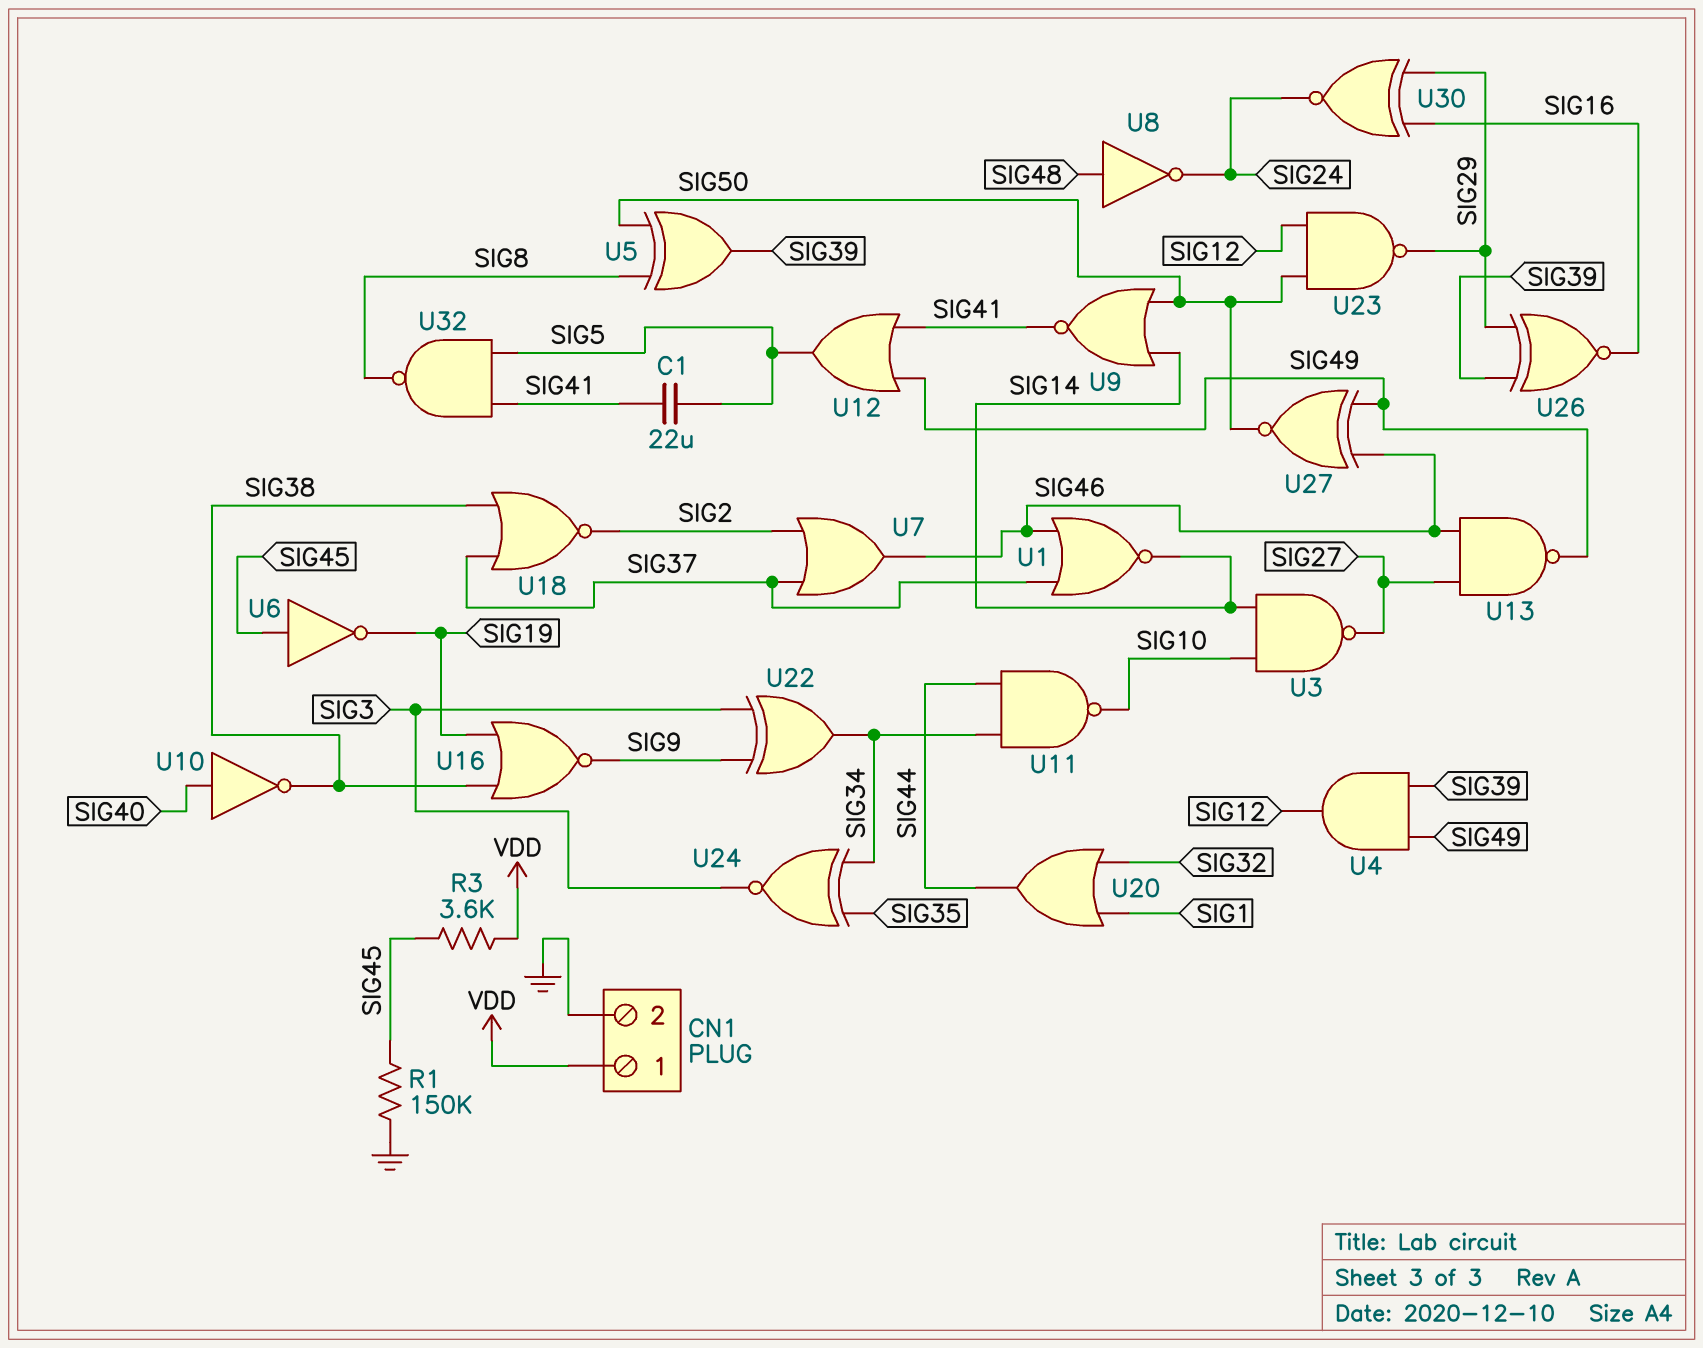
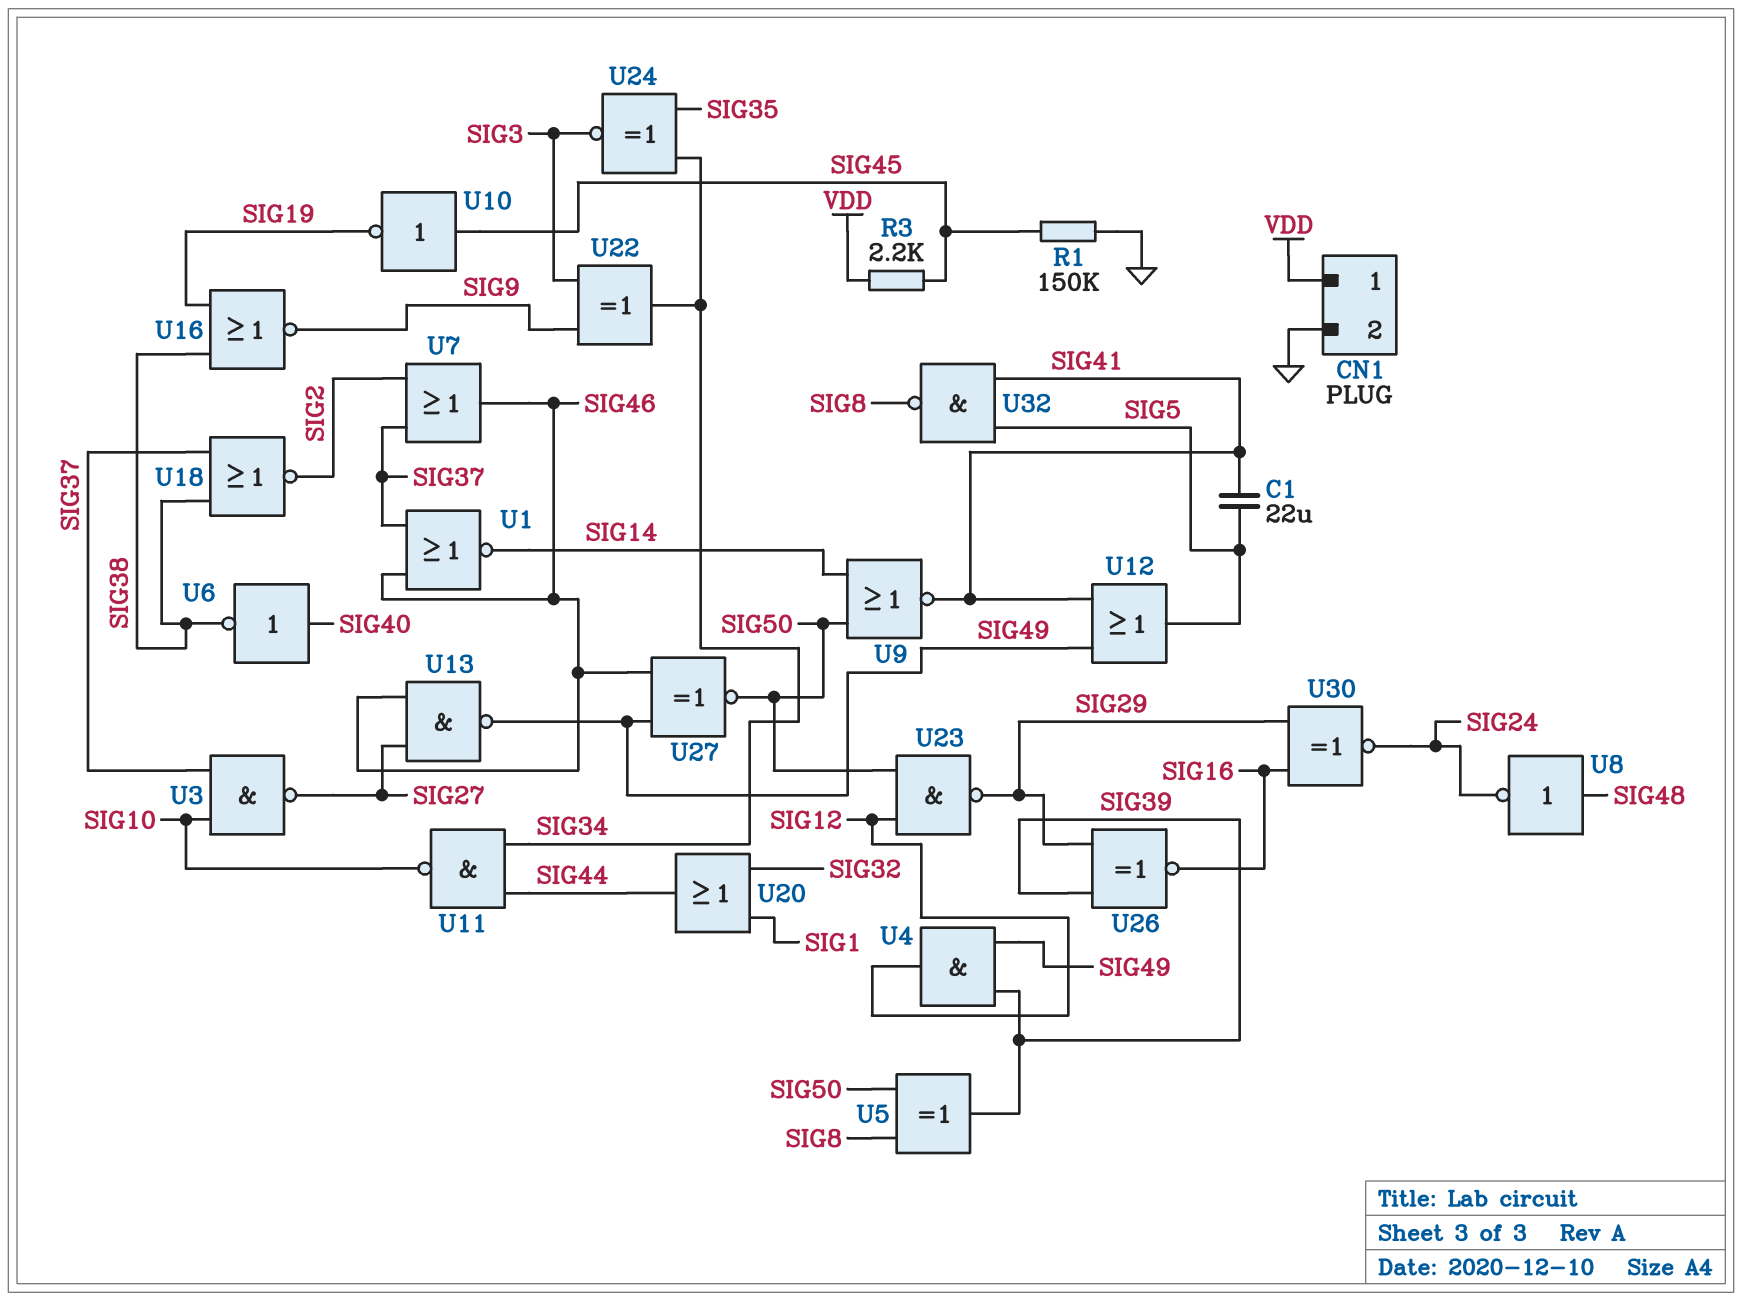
R3: 3.6k (SIG45, VDD) -> 2.2k (SIG45, VDD)
U3: NAND (in SIG10, in SIG14, out SIG27) -> NAND (in SIG10, in SIG37, out SIG27)
U6: NOT (in SIG45, out SIG19) -> NOT (in SIG40, out SIG38)
U10: NOT (in SIG40, out SIG38) -> NOT (in SIG45, out SIG19)

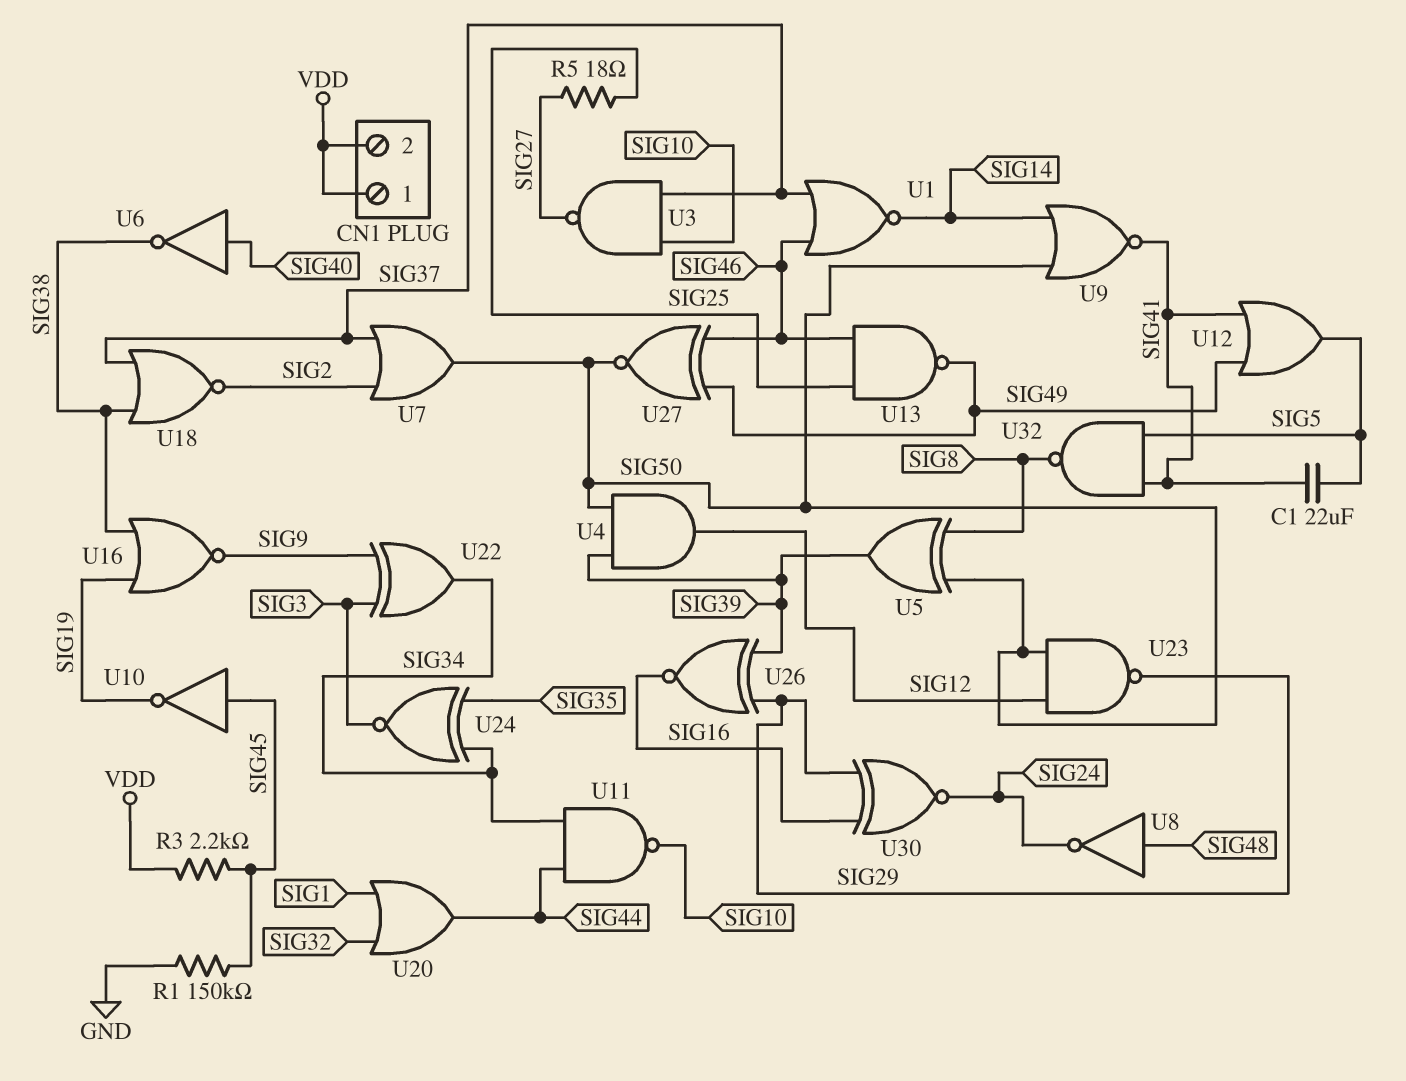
CN1 pin 2: GND -> VDD
R5: none -> 18 (SIG25, SIG27)
U4: AND (in SIG39, in SIG49, out SIG12) -> AND (in SIG39, in SIG50, out SIG12)
U7: OR (in SIG2, in SIG37, out SIG46) -> OR (in SIG2, in SIG37, out SIG50)
U13: NAND (in SIG27, in SIG46, out SIG49) -> NAND (in SIG25, in SIG46, out SIG49)

